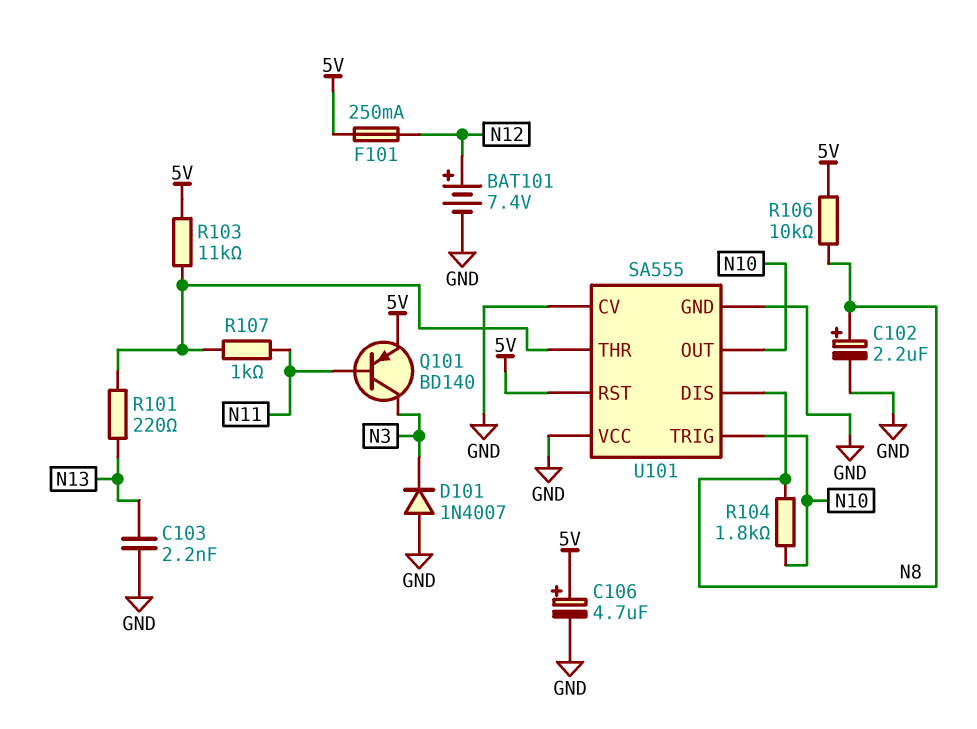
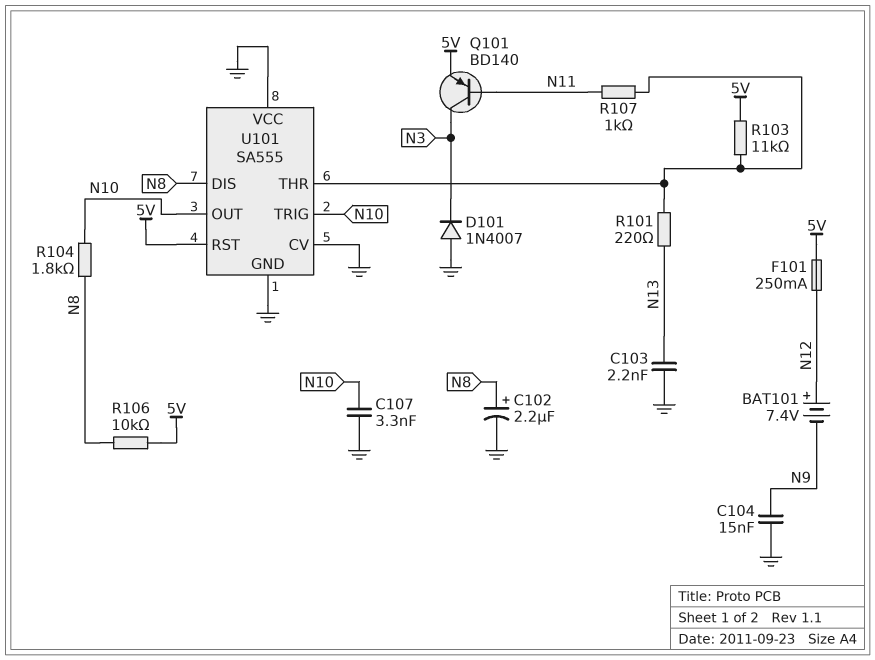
BAT101: 7.4V (plus N12, minus GND) -> 7.4V (plus N12, minus N9)
C104: none -> 15nF (GND, N9)
C106: 4.7uF (plus 5V, minus GND) -> none
C107: none -> 3.3nF (GND, N10)

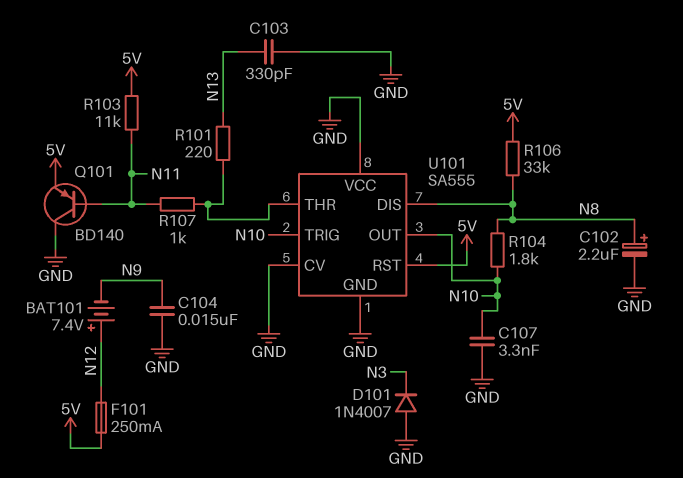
C103: 2.2nF (GND, N13) -> 330pF (GND, N13)
Q101: PNP BD140 (B N11, C N3, E 5V) -> PNP BD140 (B N11, C GND, E 5V)
R103: 11k (5V, U101/THR) -> 11k (5V, N11)
R106: 10k (5V, N8) -> 33k (5V, N8)

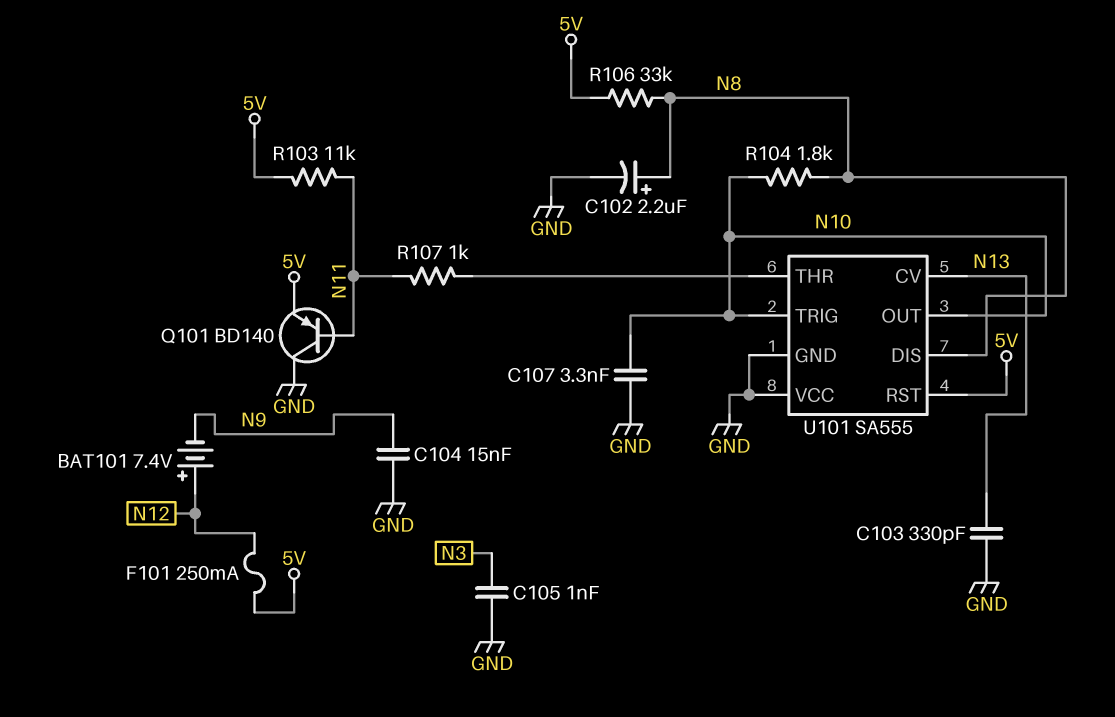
C105: none -> 1nF (GND, N3)
D101: diode 1N4007 (A GND, K N3) -> none
R101: 220 (N13, U101/THR) -> none
U101 pin CV: GND -> N13

